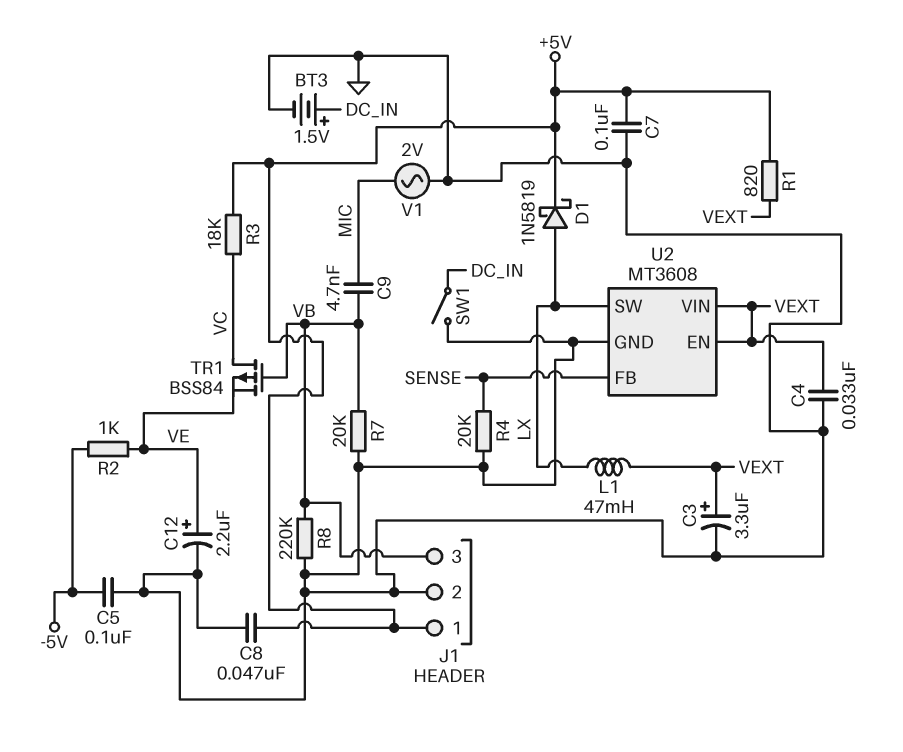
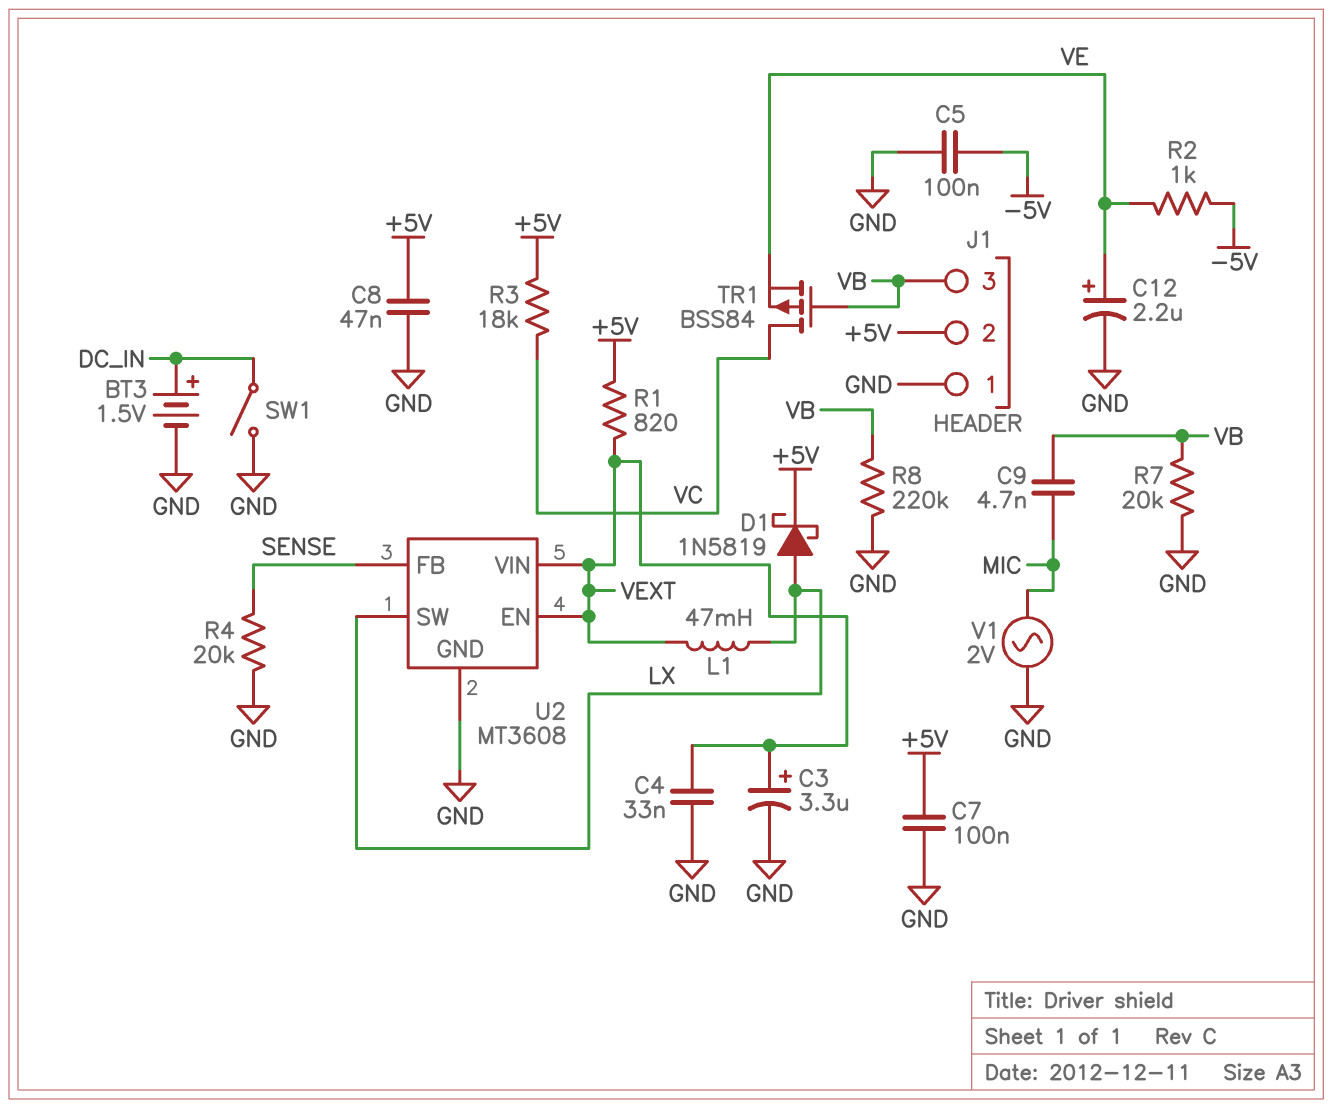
J1 pin 1: +5V -> GND
J1 pin 2: GND -> +5V

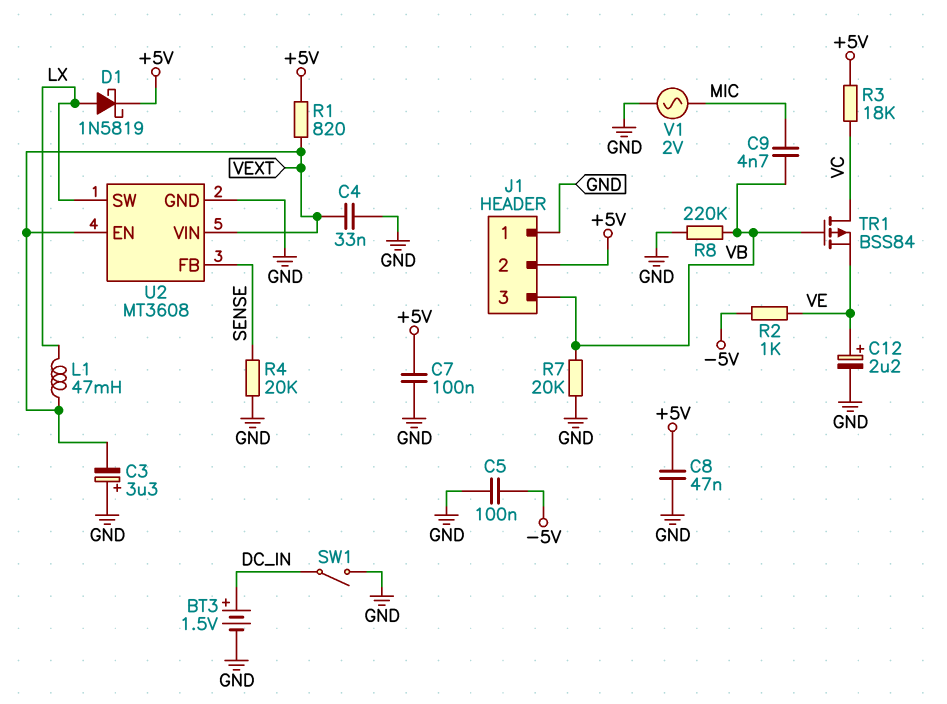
C3: 3.3uF (plus VEXT, minus GND) -> 3.3uF (plus GND, minus VEXT)

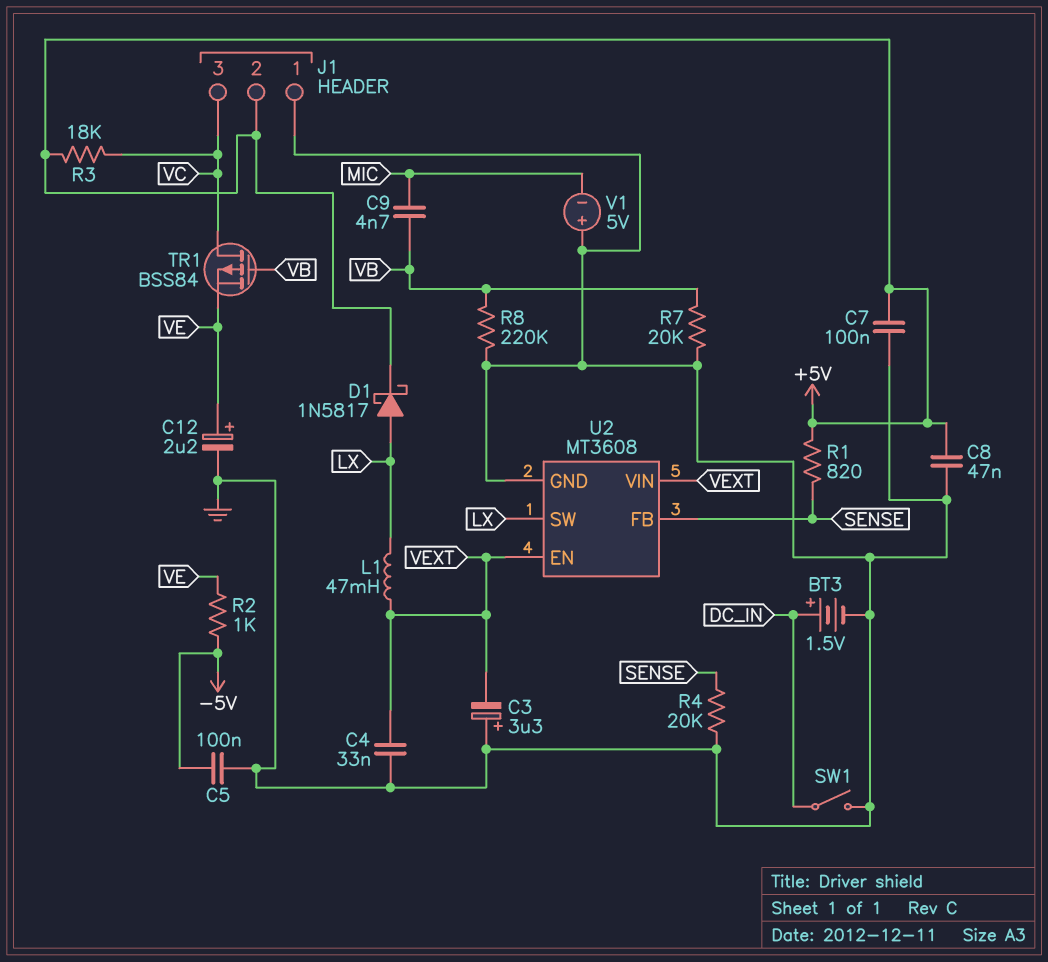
D1: schottky 1N5819 (A LX, K +5V) -> schottky 1N5817 (A LX, K +5V)
J1 pin 3: VB -> VC
R1: 820 (+5V, VEXT) -> 820 (+5V, SENSE)
V1: AC 2V (GND, MIC) -> 5V (plus GND, minus MIC)

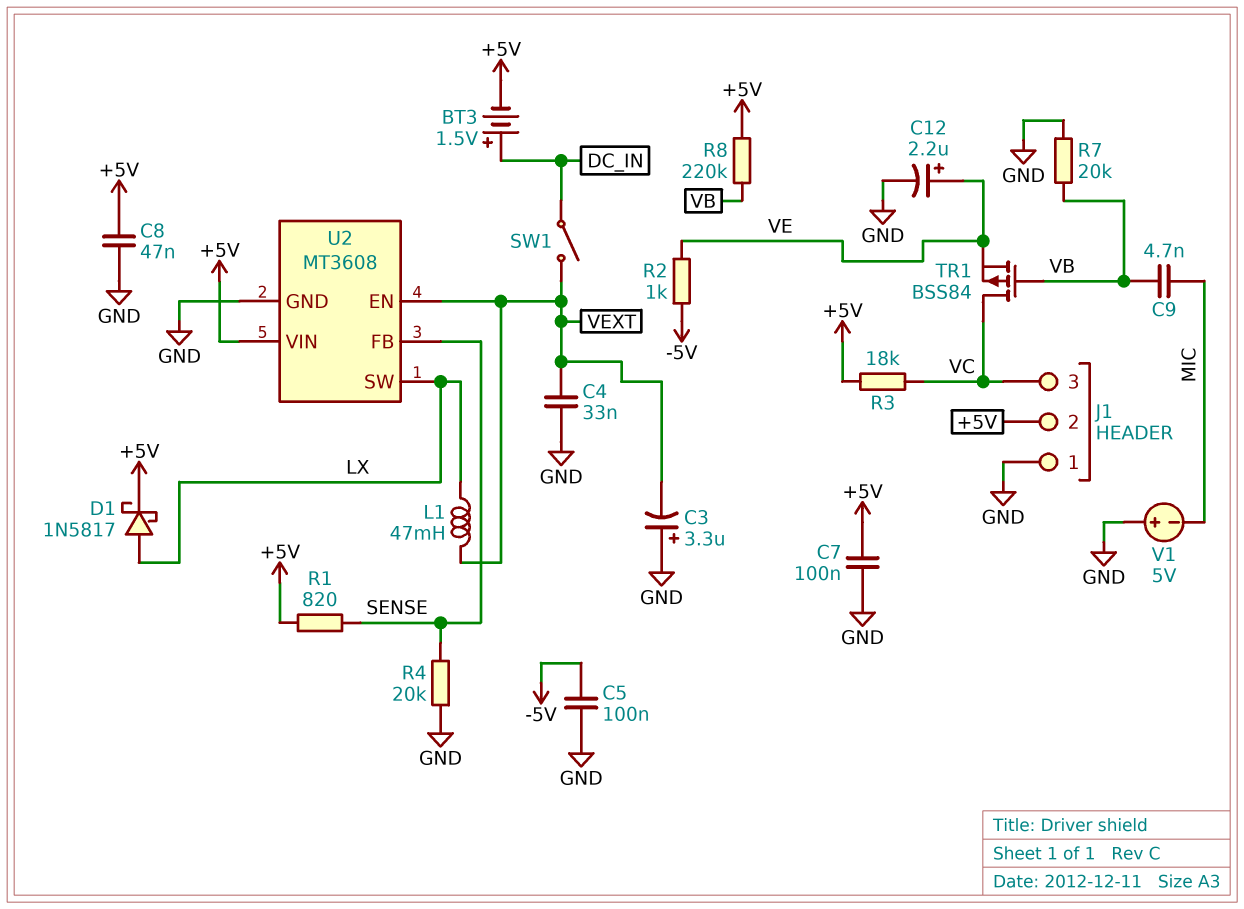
BT3: 1.5V (plus DC_IN, minus GND) -> 1.5V (plus DC_IN, minus +5V)
R8: 220k (GND, VB) -> 220k (+5V, VB)
SW1: switch (DC_IN, GND) -> switch (DC_IN, VEXT)
U2 pin VIN: VEXT -> +5V

